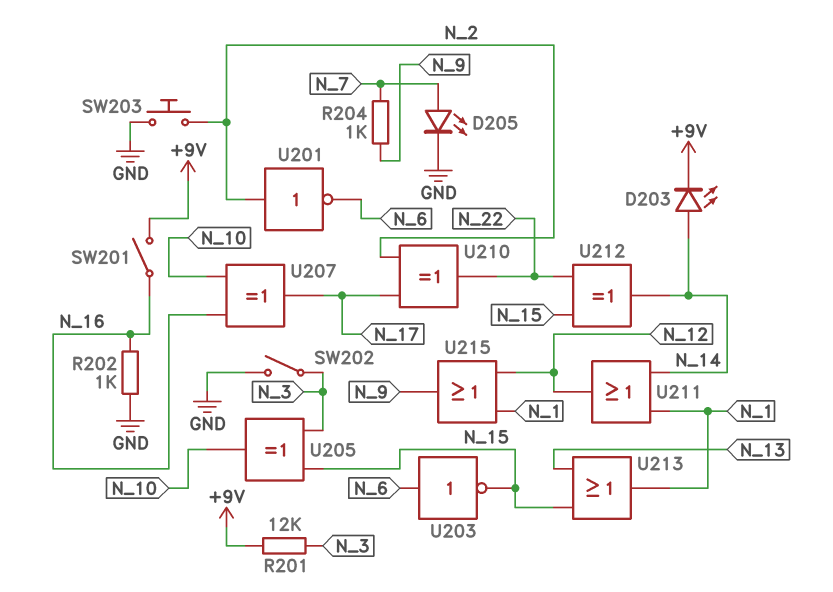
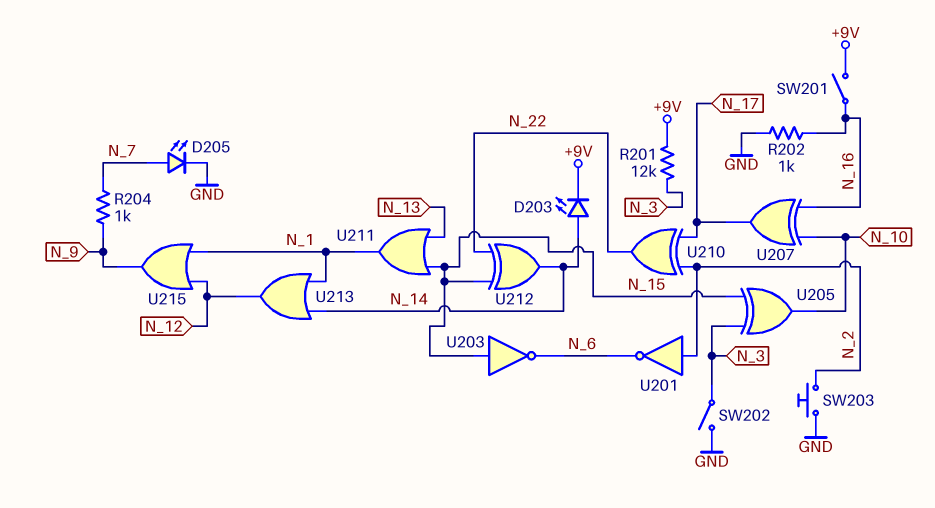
U203: NOT (in N_6, out N_15) -> NOT (in N_15, out N_6)
U211: OR (in N_1, in N_14, out N_12) -> OR (in N_13, in N_15, out N_1)
U213: OR (in N_13, in N_15, out N_1) -> OR (in N_1, in N_14, out N_12)

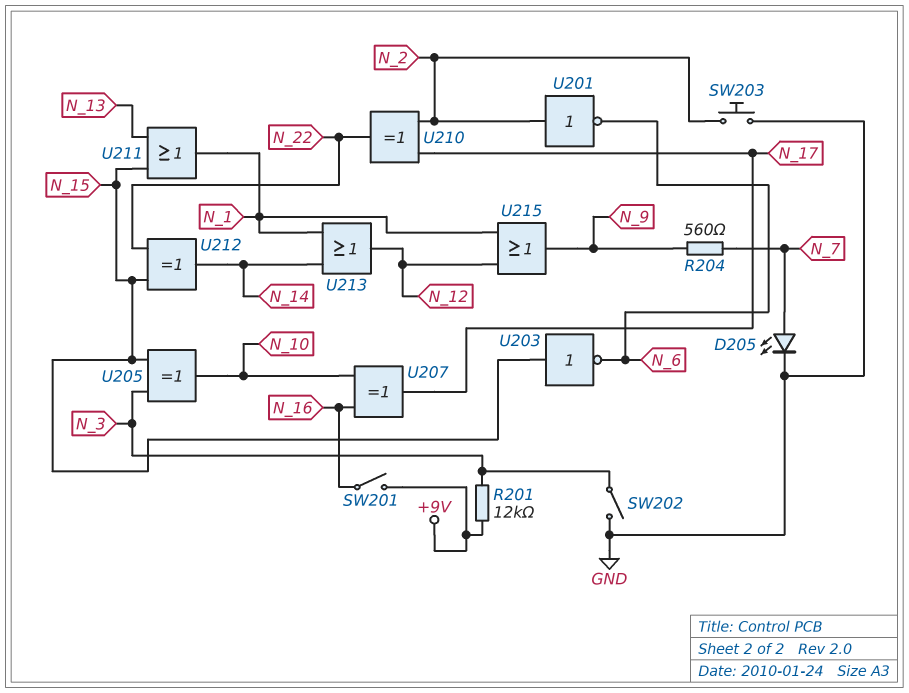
D203: LED (A N_14, K +9V) -> none
R202: 1k (GND, N_16) -> none
R204: 1k (N_7, N_9) -> 560 (N_7, N_9)

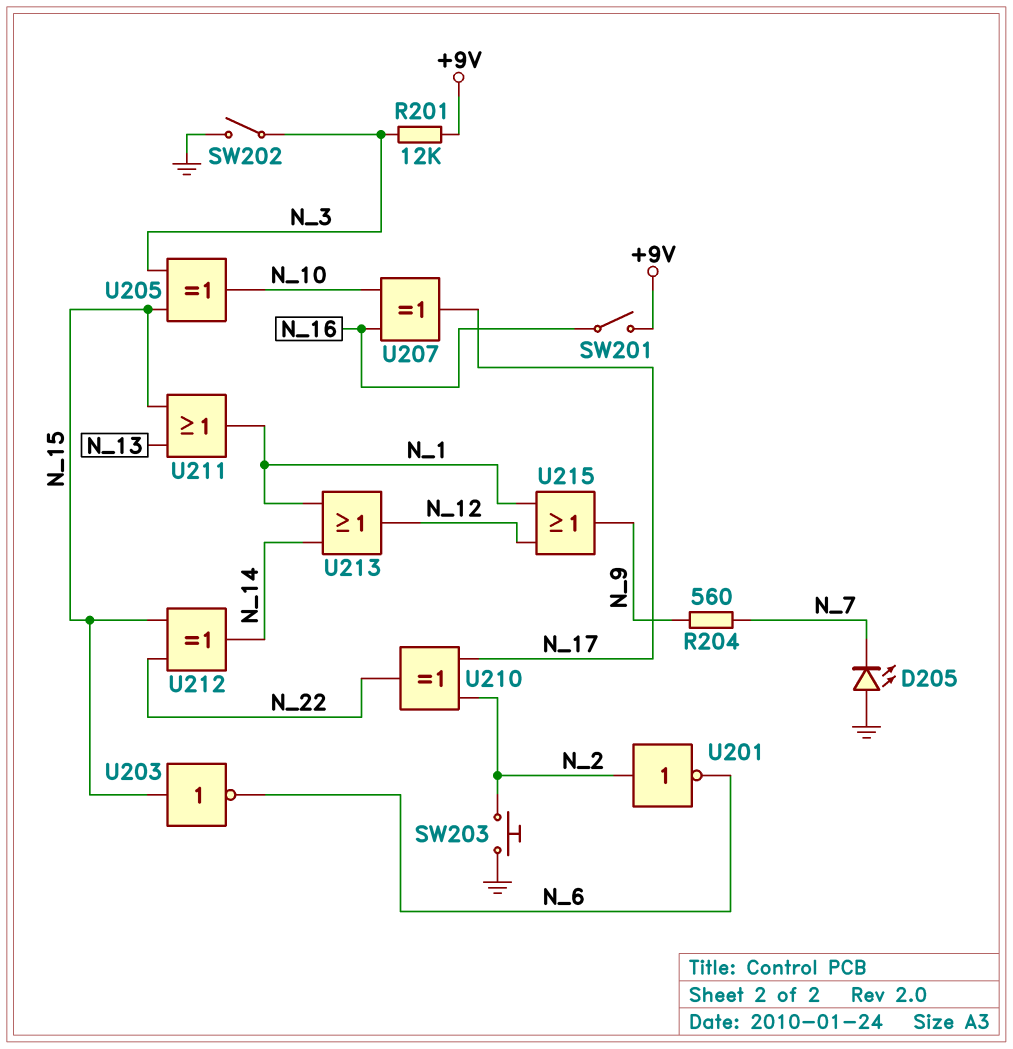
D205: LED (A N_7, K GND) -> LED (A GND, K N_7)

